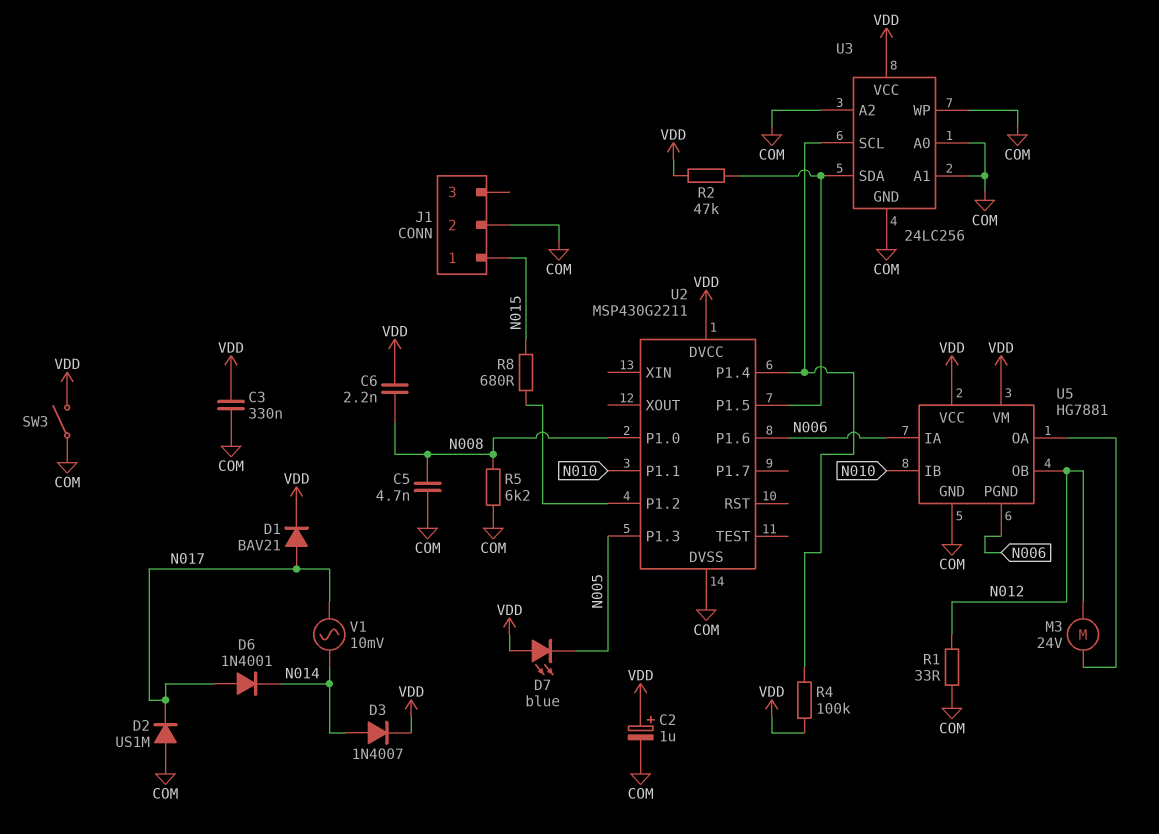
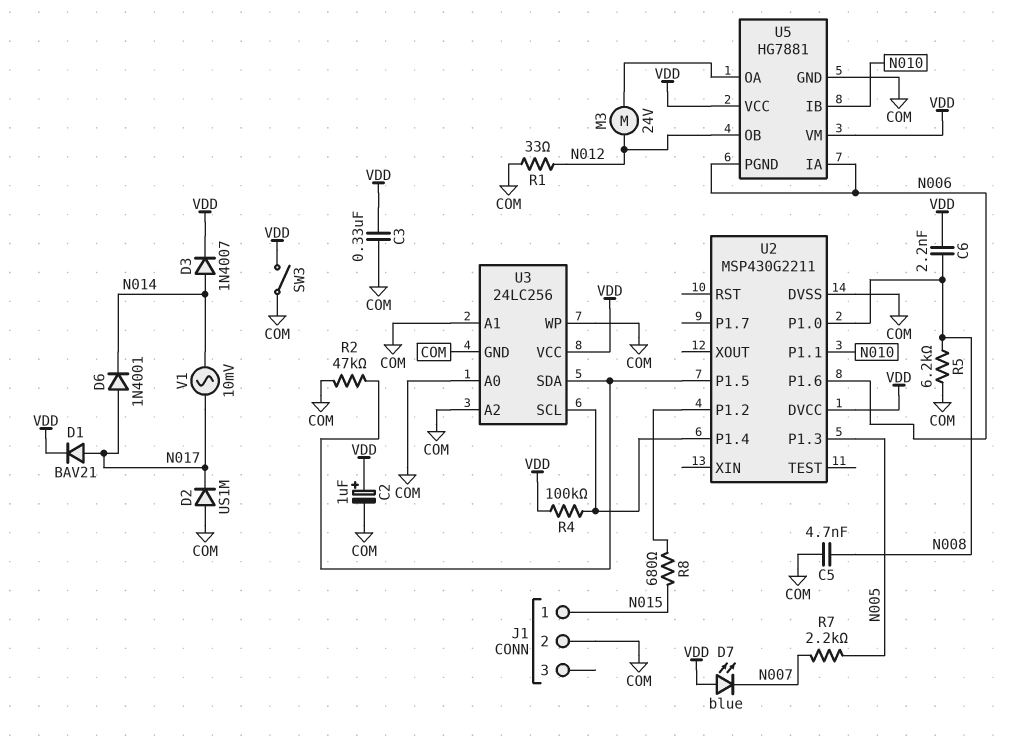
D7: LED blue (A VDD, K N005) -> LED blue (A VDD, K N007)
R2: 47k (U2/P1.5, VDD) -> 47k (COM, U2/P1.5)
R7: none -> 2.2k (N005, N007)

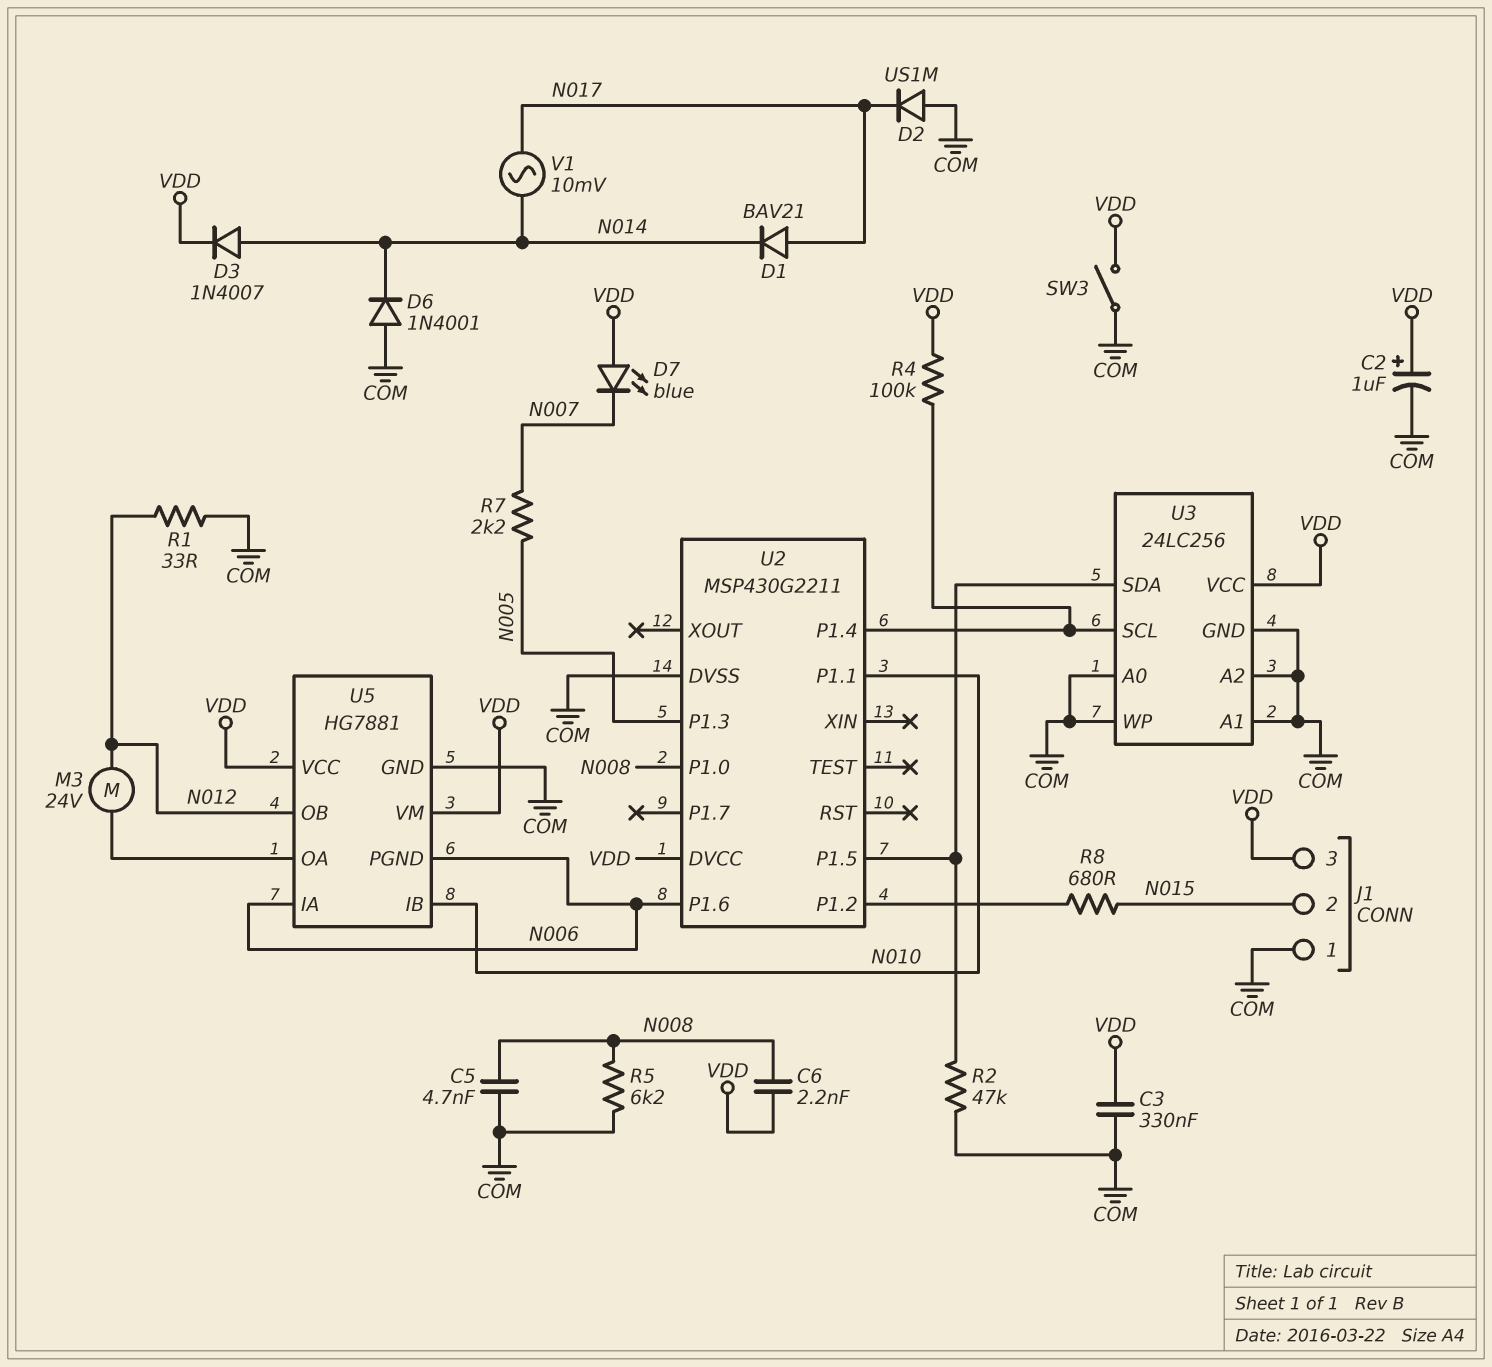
D1: diode BAV21 (A N017, K VDD) -> diode BAV21 (A N017, K N014)
D6: diode 1N4001 (A N017, K N014) -> diode 1N4001 (A COM, K N014)
J1 pin 1: N015 -> COM
J1 pin 2: COM -> N015
J1 pin 3: none -> VDD

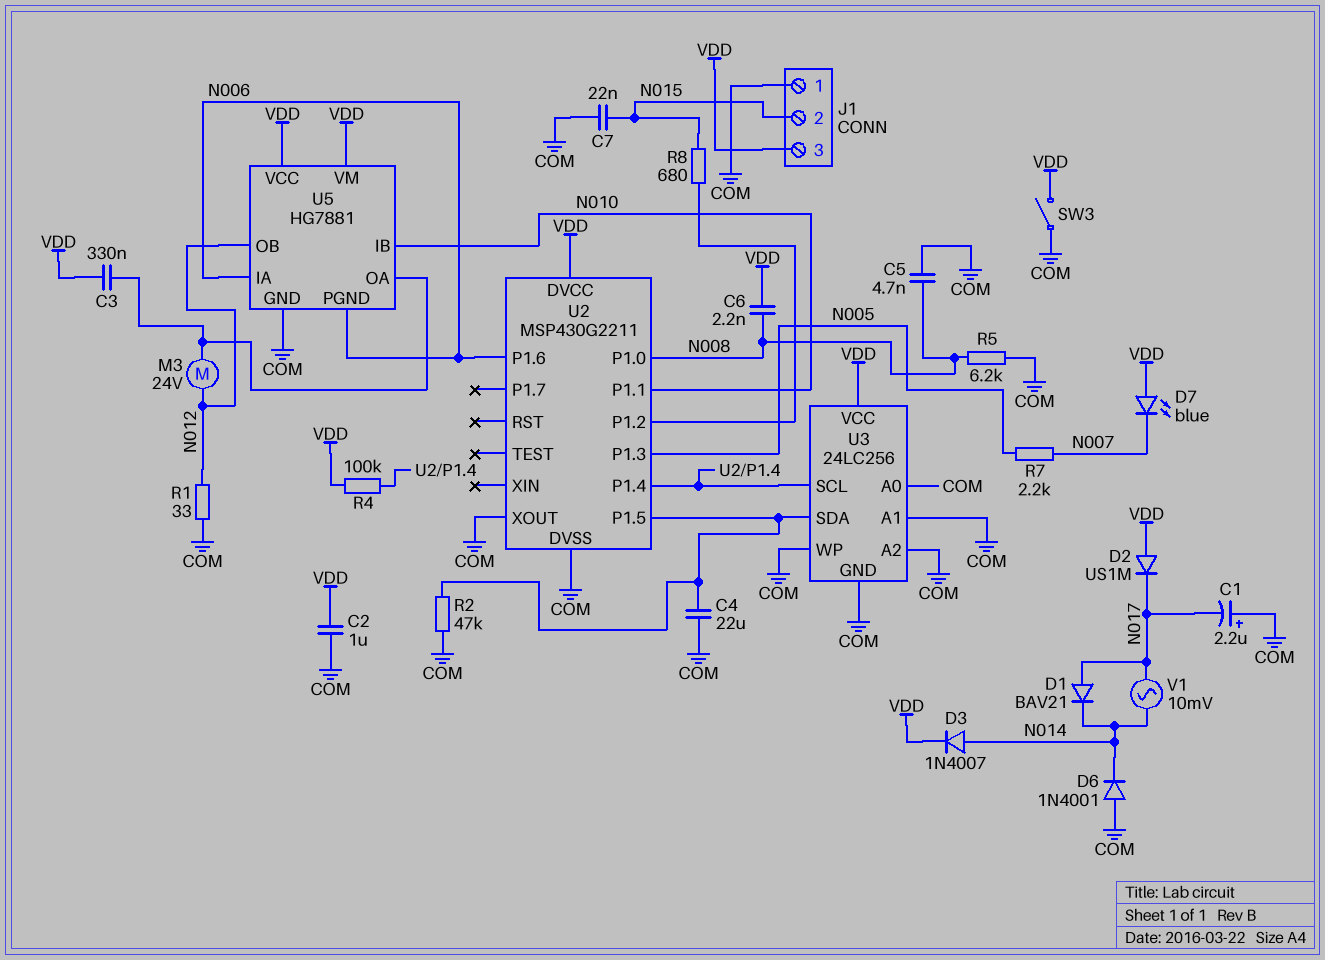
C1: none -> 2.2uF (plus COM, minus N017)
C2: 1uF (plus VDD, minus COM) -> 1uF (COM, VDD)
C3: 330nF (COM, VDD) -> 330nF (U5/OA, VDD)
C4: none -> 22uF (COM, U2/P1.5)
C7: none -> 22nF (COM, N015)
D2: diode US1M (A COM, K N017) -> diode US1M (A VDD, K N017)
U2 pin XOUT: none -> COM

